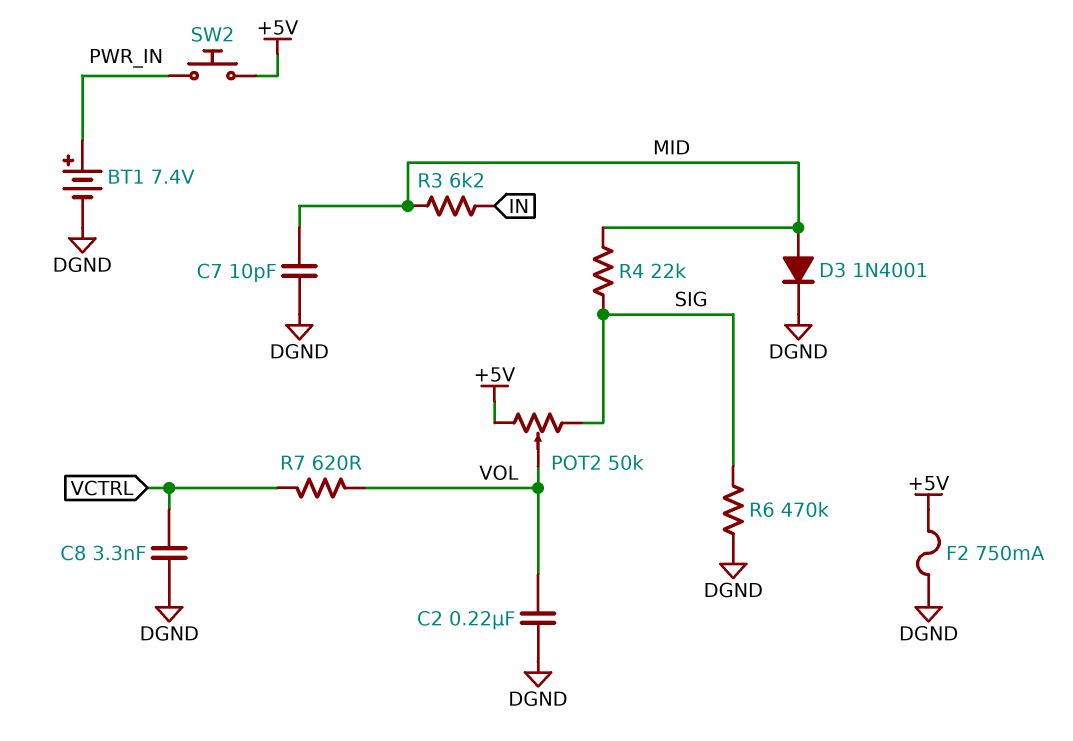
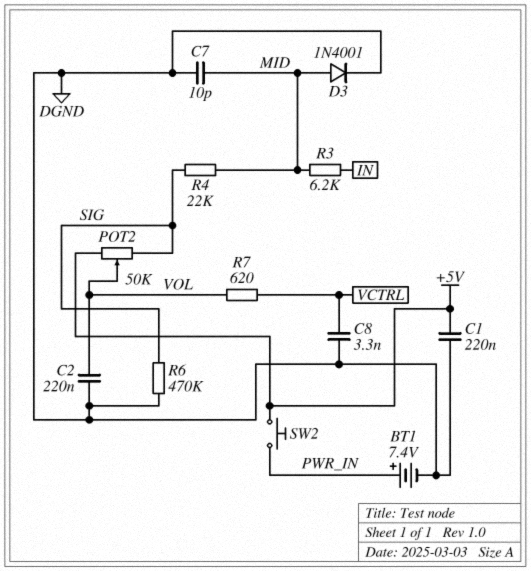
C1: none -> 220nF (+5V, DGND)
F2: 750mA (+5V, DGND) -> none

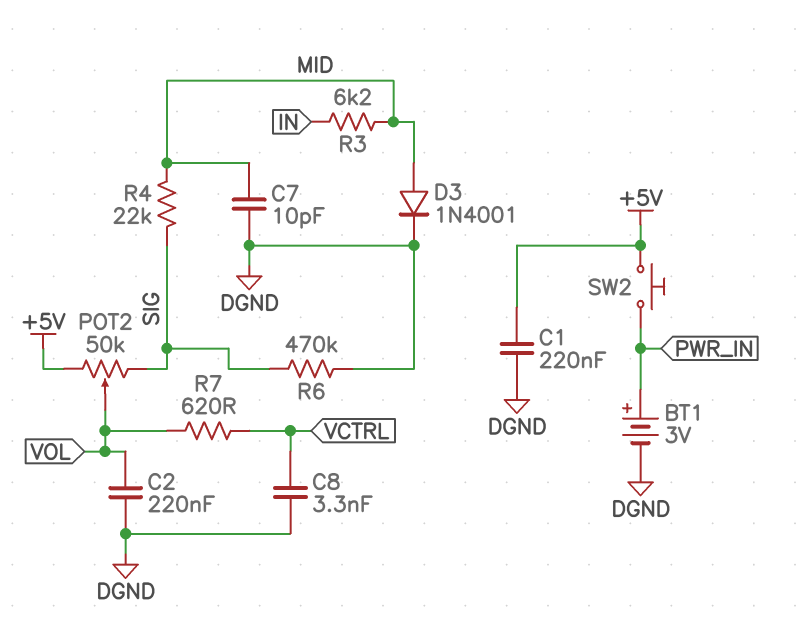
BT1: 7.4V (plus PWR_IN, minus DGND) -> 3V (plus PWR_IN, minus DGND)

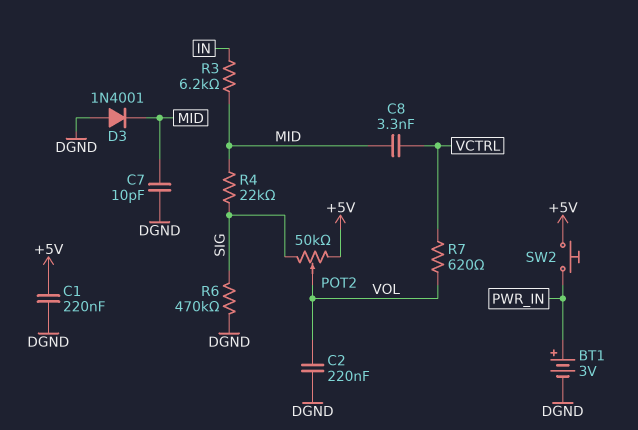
C8: 3.3nF (DGND, VCTRL) -> 3.3nF (MID, VCTRL)
D3: diode 1N4001 (A MID, K DGND) -> diode 1N4001 (A DGND, K MID)

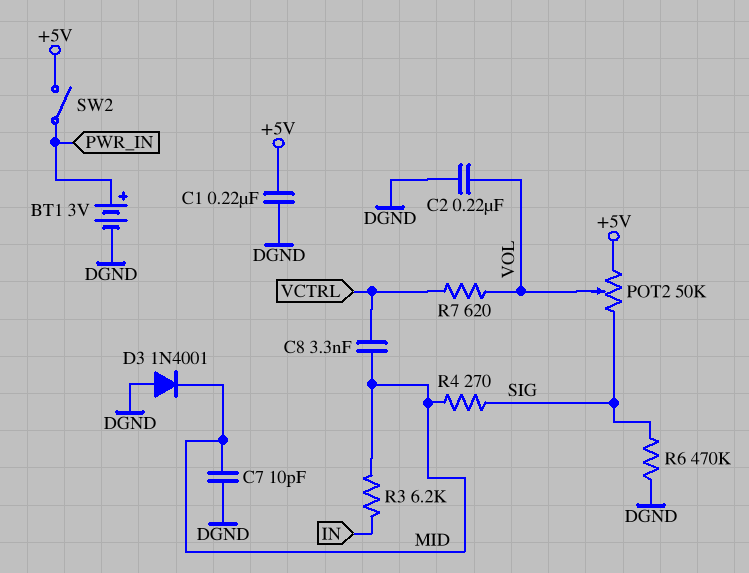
R4: 22k (MID, SIG) -> 270 (MID, SIG)
SW2: button (+5V, PWR_IN) -> switch (+5V, PWR_IN)

